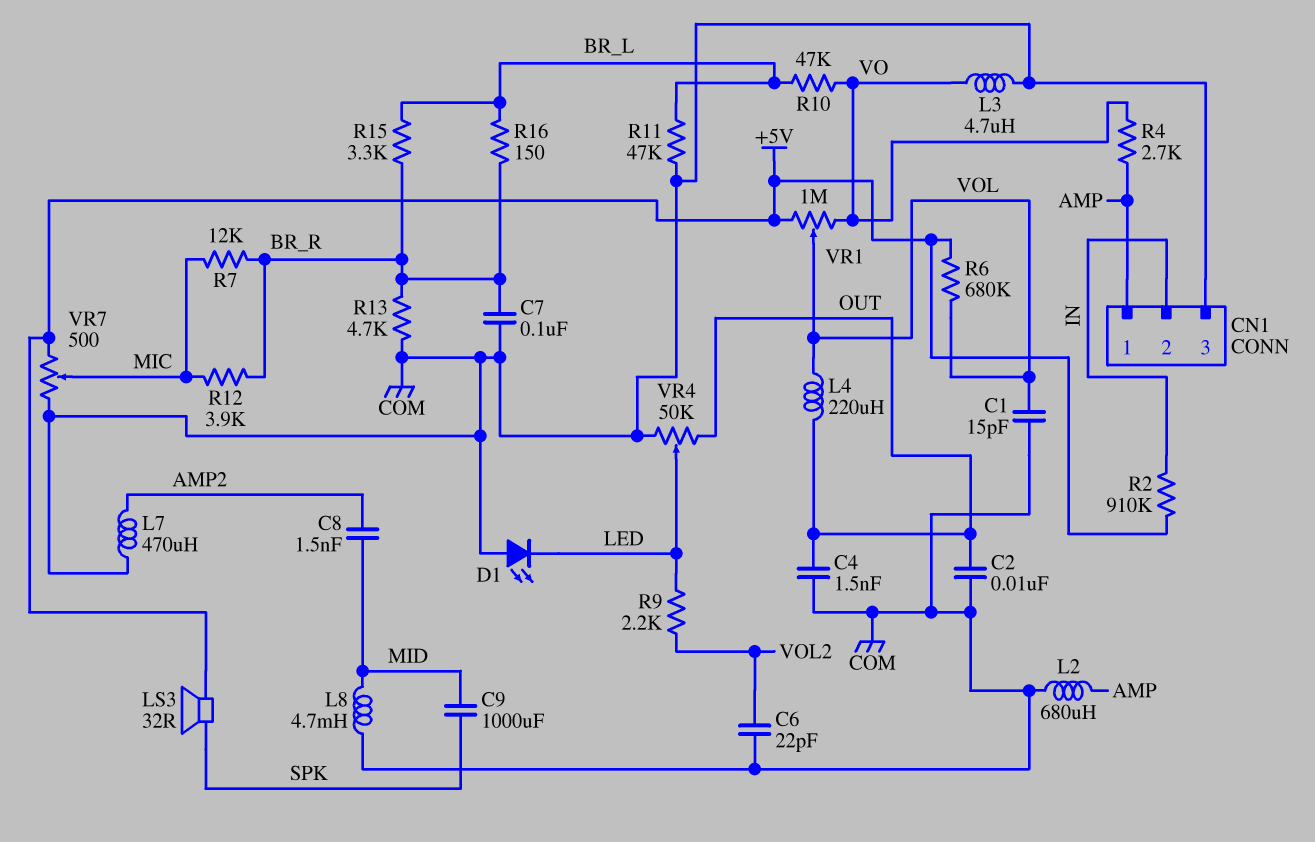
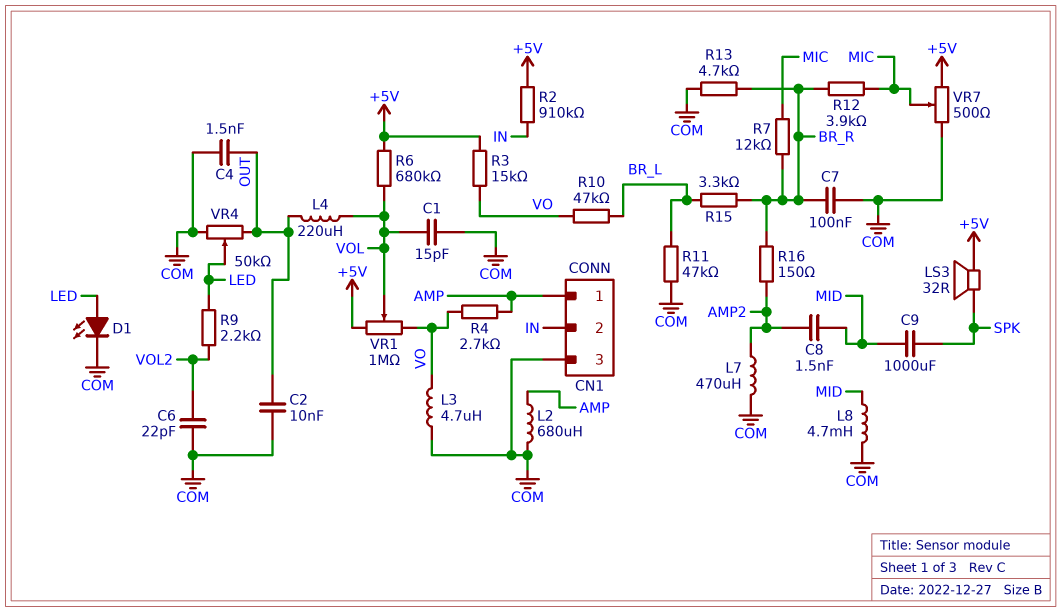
D1: LED (A COM, K LED) -> LED (A LED, K COM)
R3: none -> 15k (+5V, VO)
R16: 150 (BR_L, BR_R) -> 150 (AMP2, BR_R)

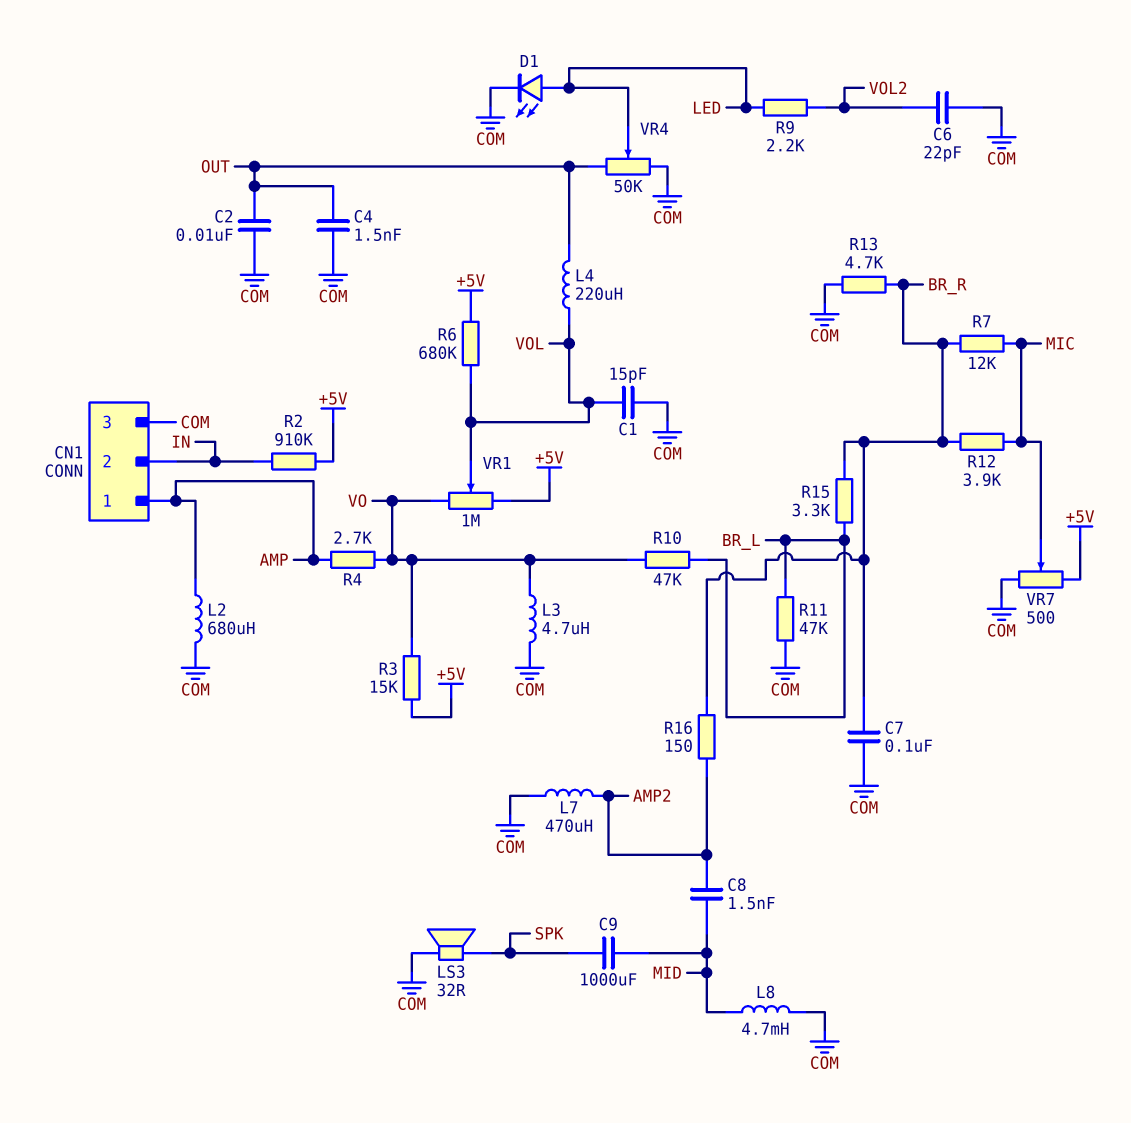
LS3: speaker 32R (+5V, SPK) -> speaker 32R (COM, SPK)

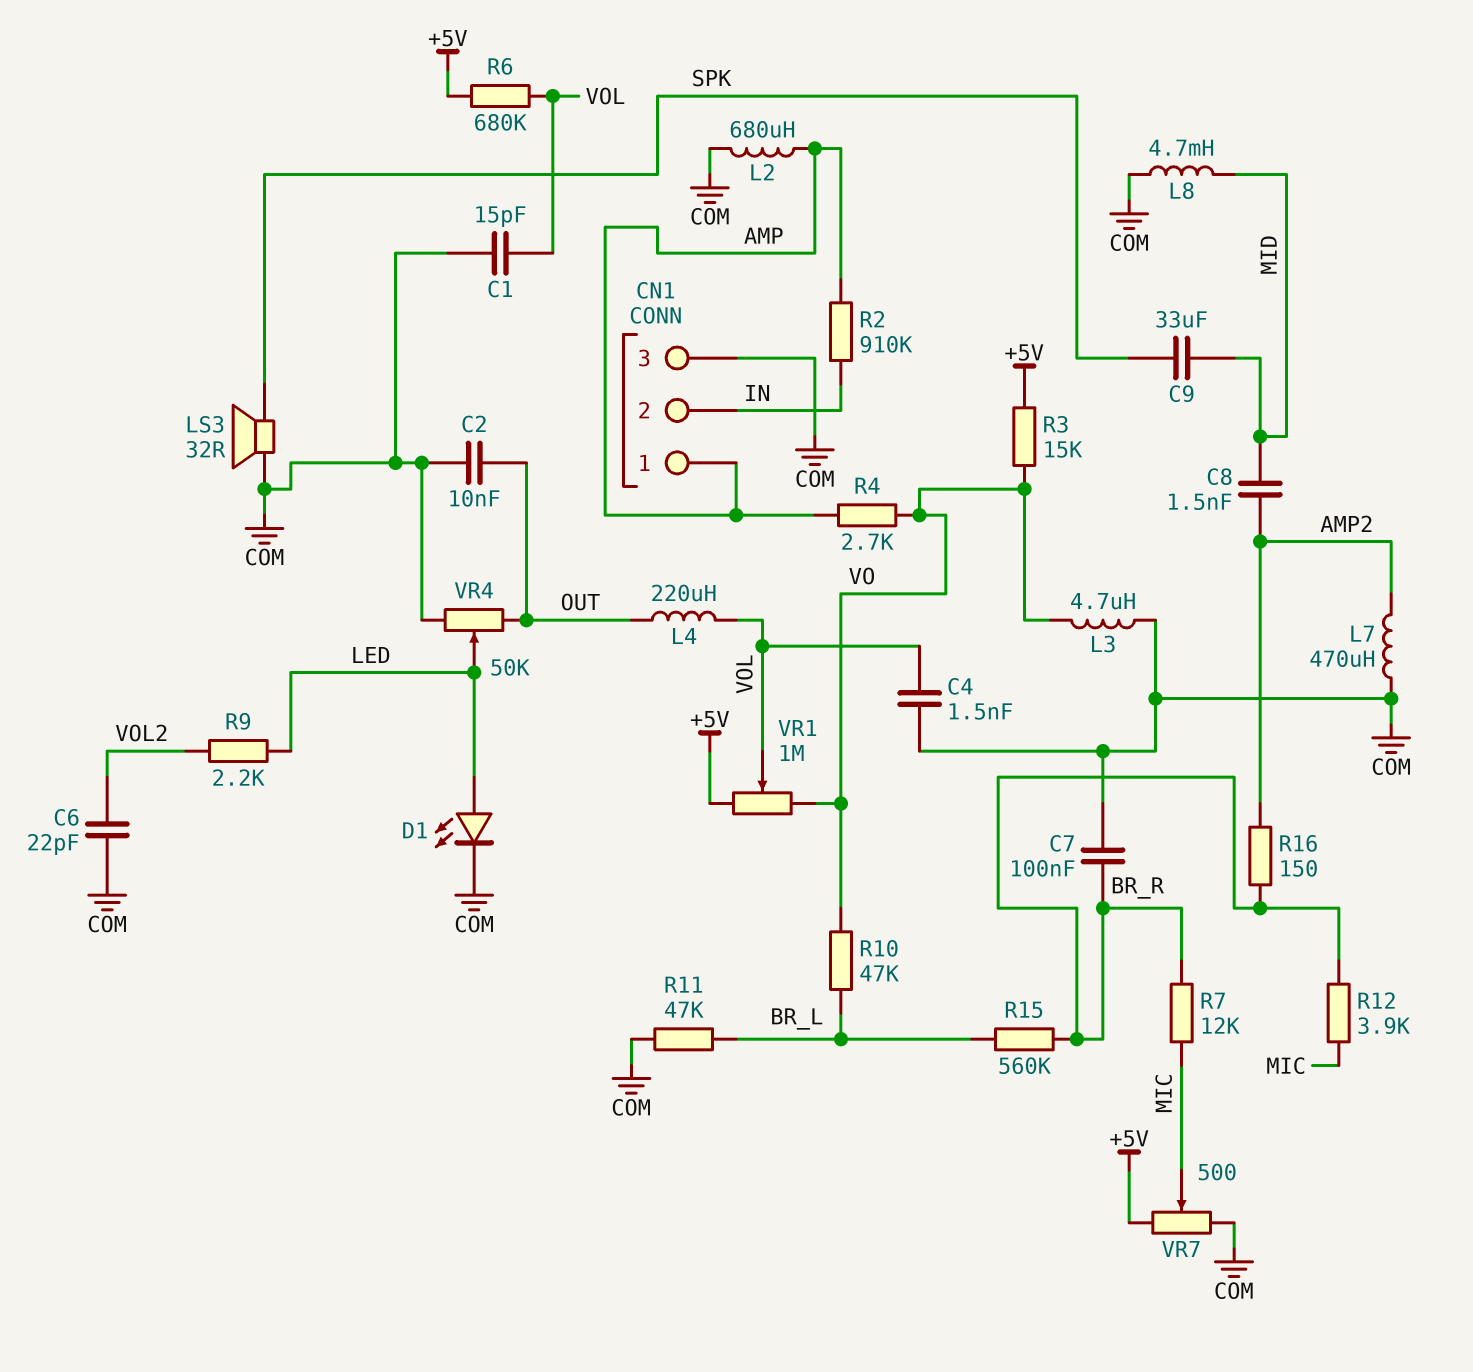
C4: 1.5nF (COM, OUT) -> 1.5nF (COM, VOL)
C9: 1000uF (MID, SPK) -> 33uF (MID, SPK)
R2: 910k (+5V, IN) -> 910k (AMP, IN)
R13: 4.7k (BR_R, COM) -> none
R15: 3.3k (BR_L, BR_R) -> 560k (BR_L, BR_R)

